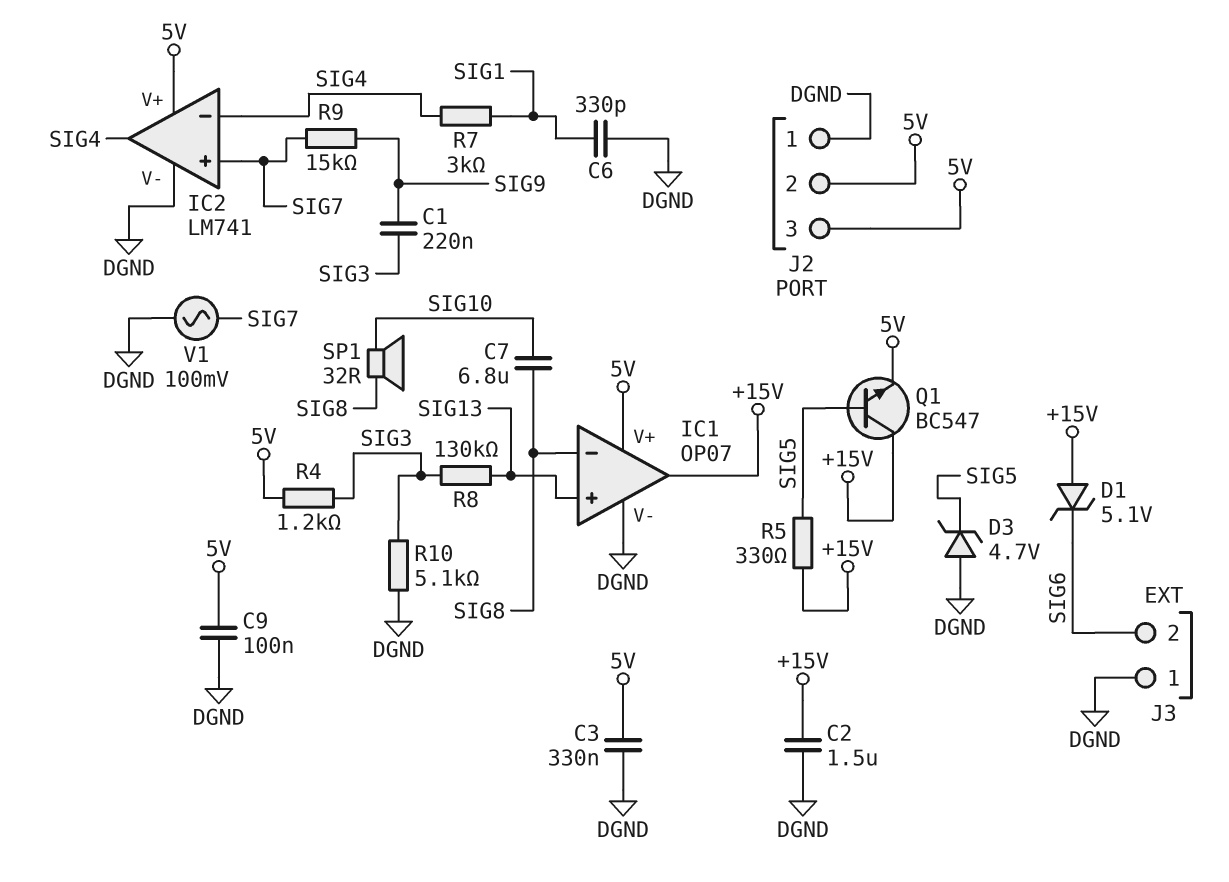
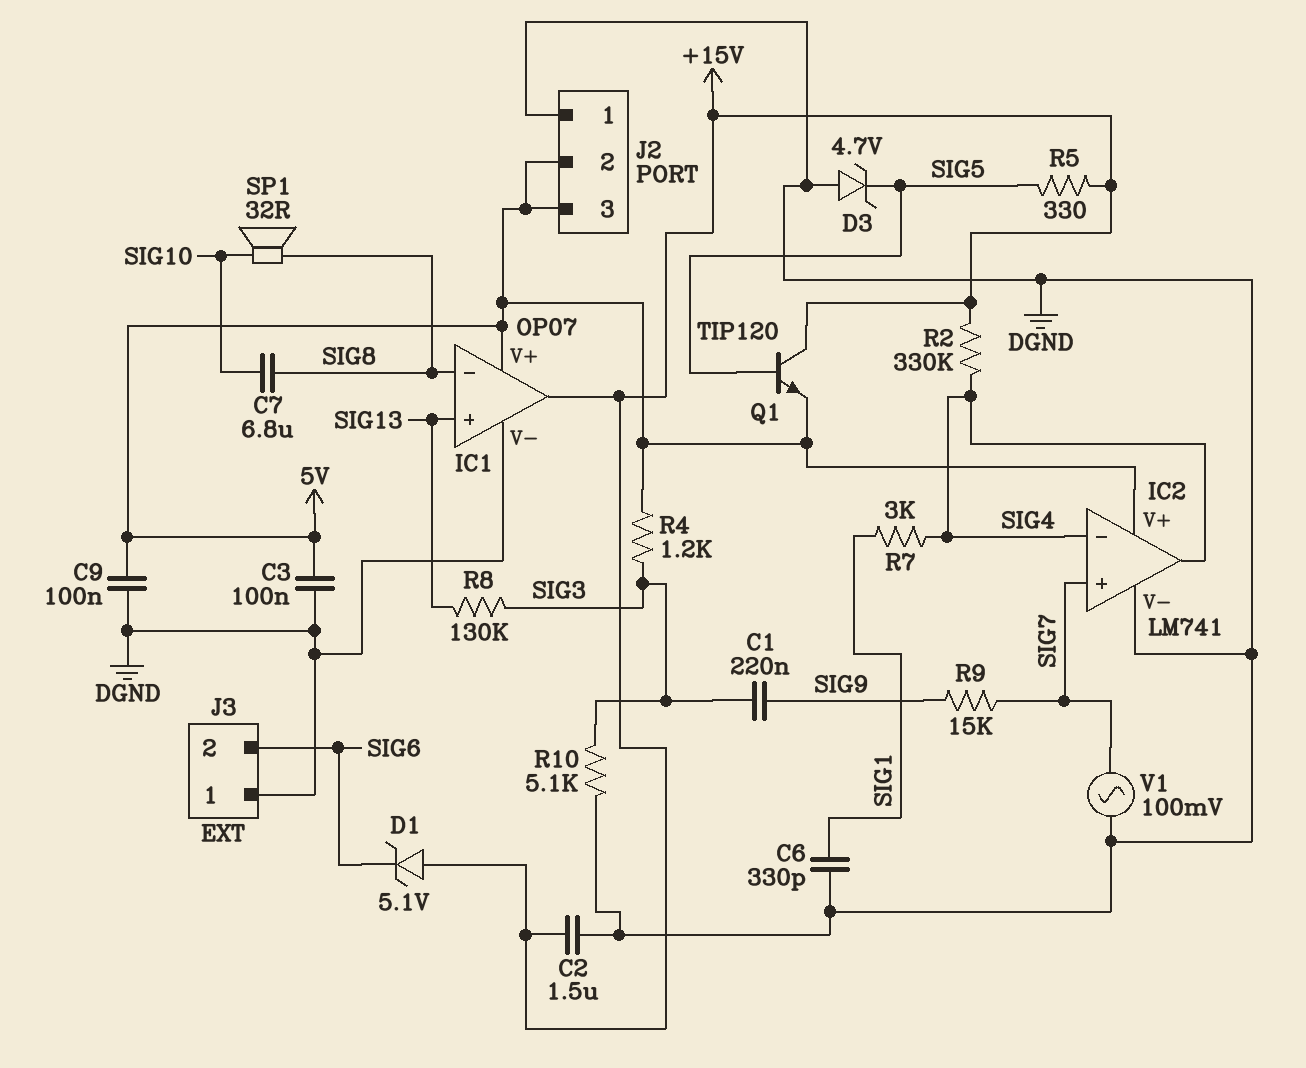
C3: 330nF (5V, DGND) -> 100nF (5V, DGND)
Q1: NPN BC547 (B SIG5, C +15V, E 5V) -> NPN TIP120 (B SIG5, C +15V, E 5V)
R2: none -> 330k (+15V, SIG4)

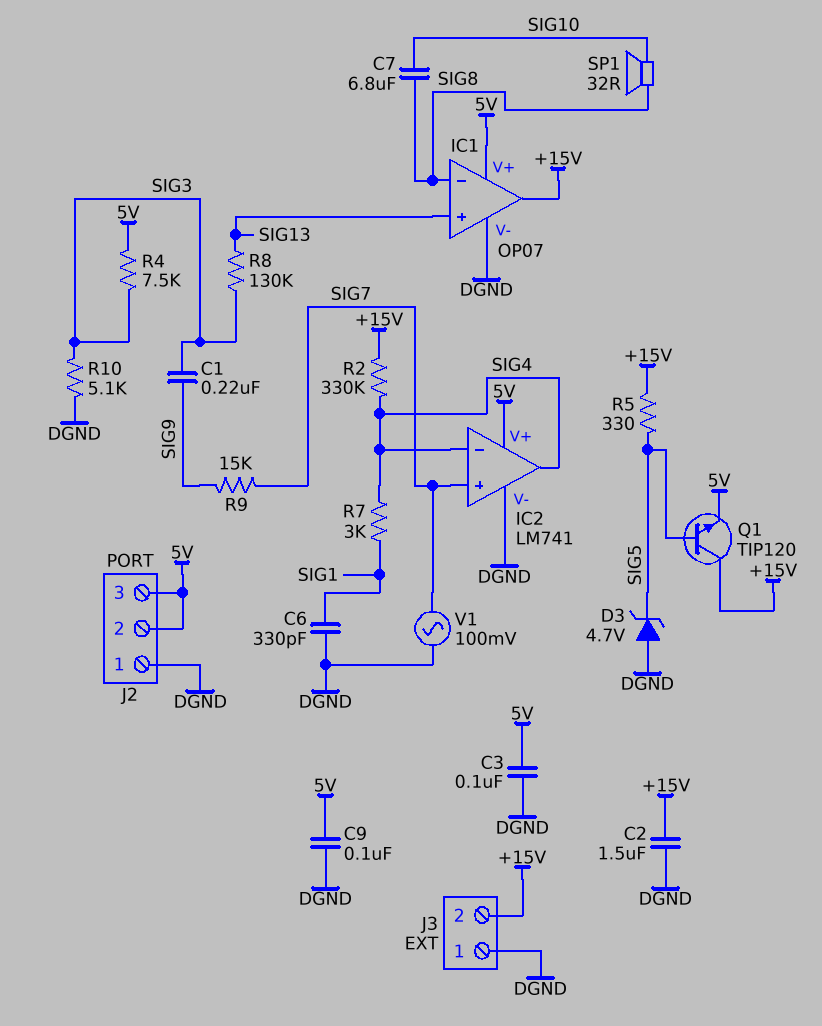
D1: zener 5.1V (A +15V, K SIG6) -> none
J3 pin 2: SIG6 -> +15V
R4: 1.2k (5V, SIG3) -> 7.5k (5V, SIG3)

